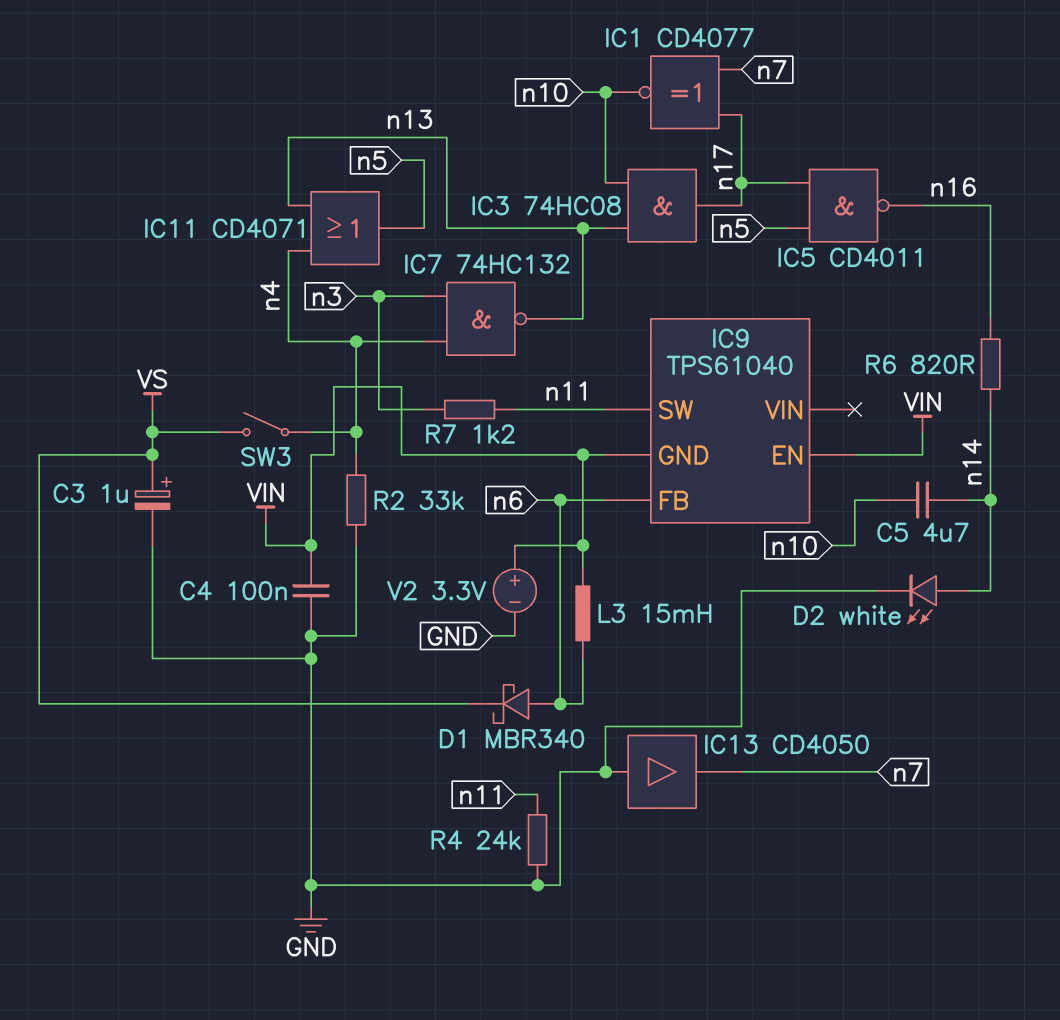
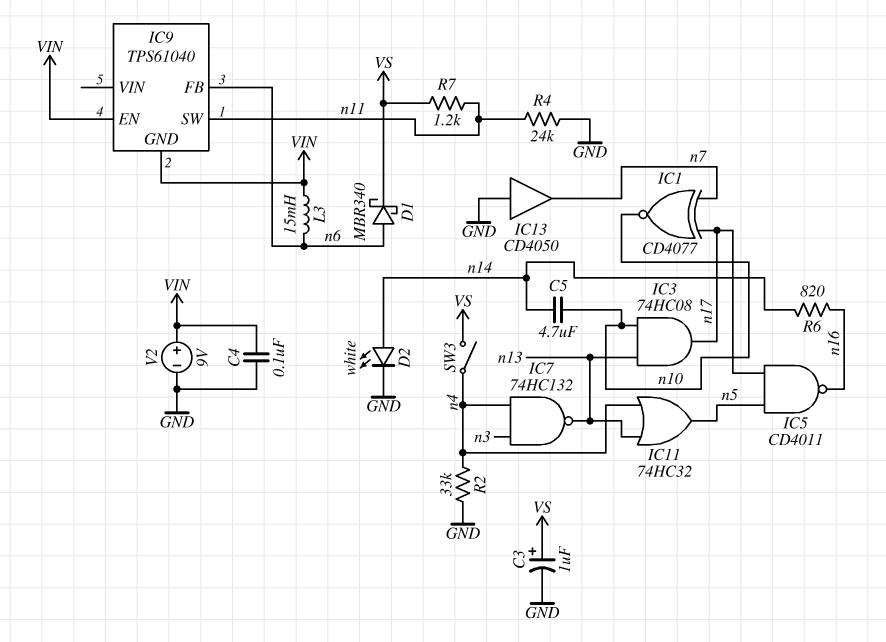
IC11: OR CD4071 (in n4, in n13, out n5) -> OR 74HC32 (in n4, in n13, out n5)
R7: 1.2k (n3, n11) -> 1.2k (VS, n11)
V2: 3.3V (plus VIN, minus GND) -> 9V (plus VIN, minus GND)

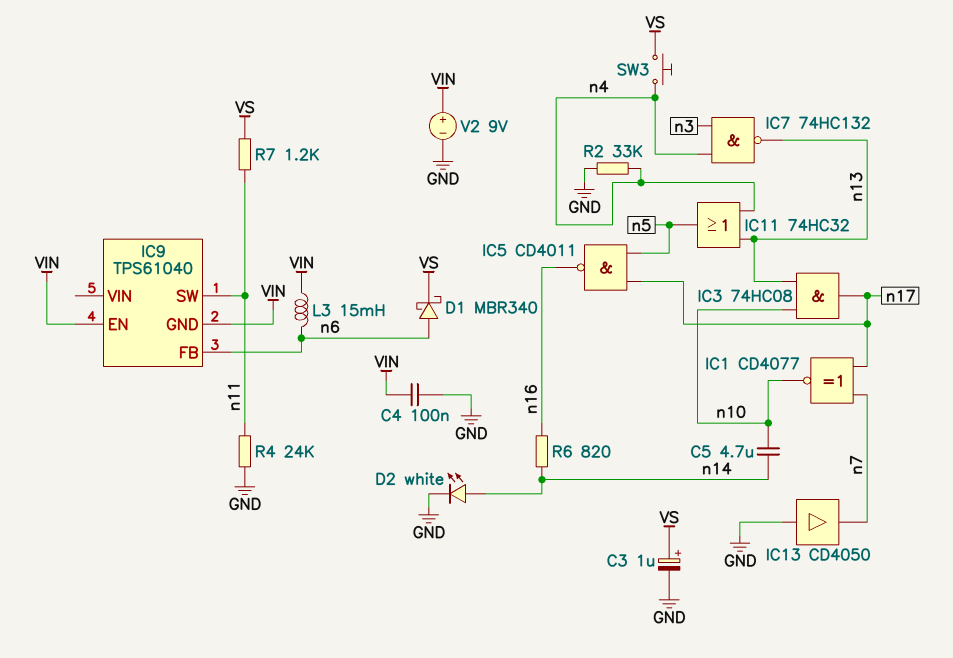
SW3: switch (VS, n4) -> button (VS, n4)

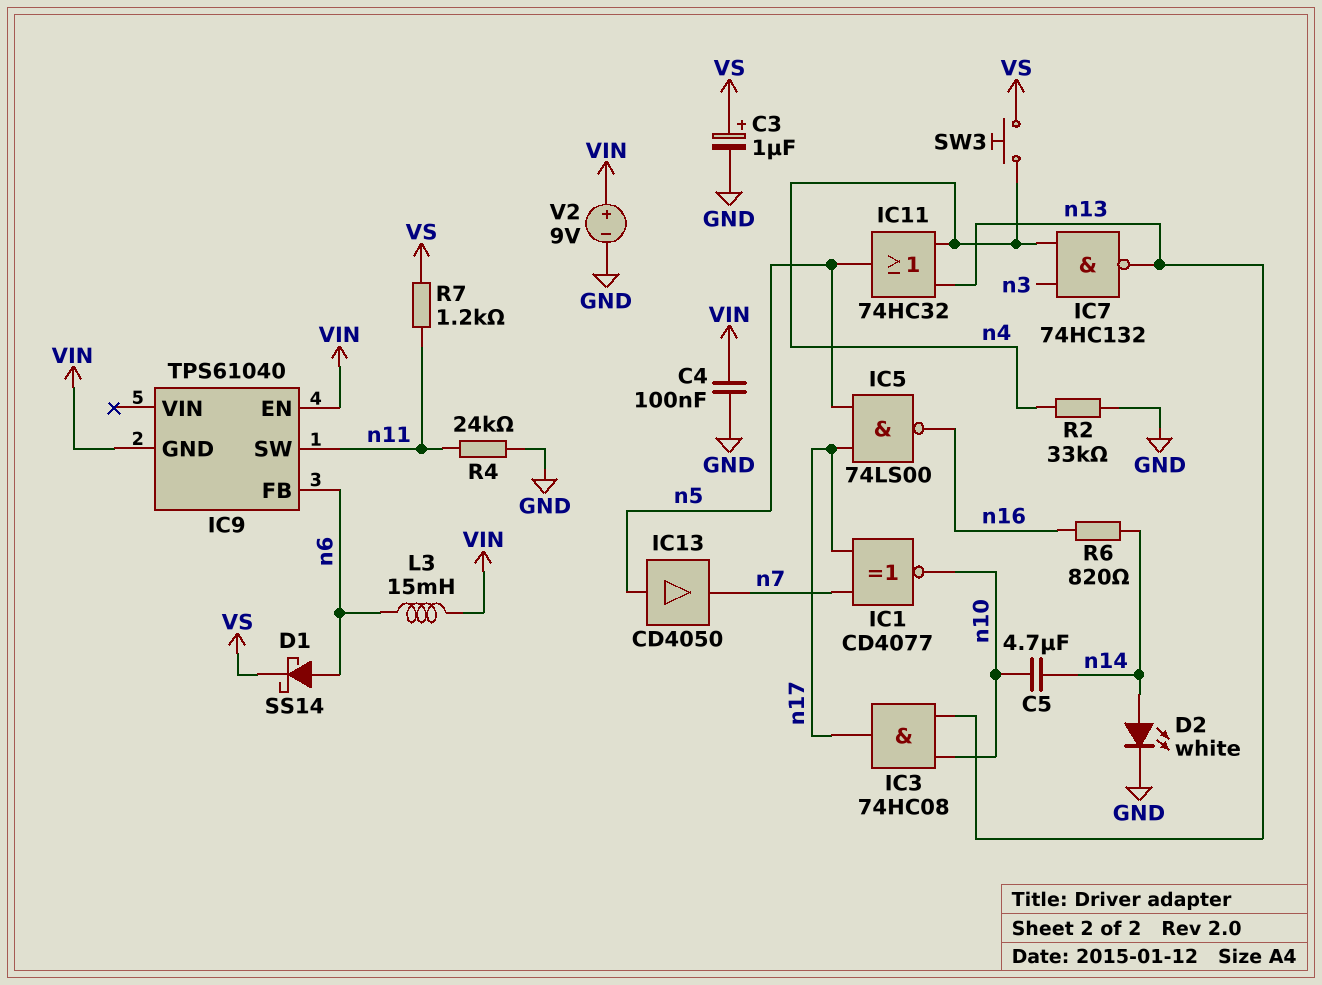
D1: schottky MBR340 (A n6, K VS) -> schottky SS14 (A n6, K VS)
IC5: NAND CD4011 (in n5, in n17, out n16) -> NAND 74LS00 (in n5, in n17, out n16)
IC13: buffer CD4050 (in GND, out n7) -> buffer CD4050 (in n5, out n7)

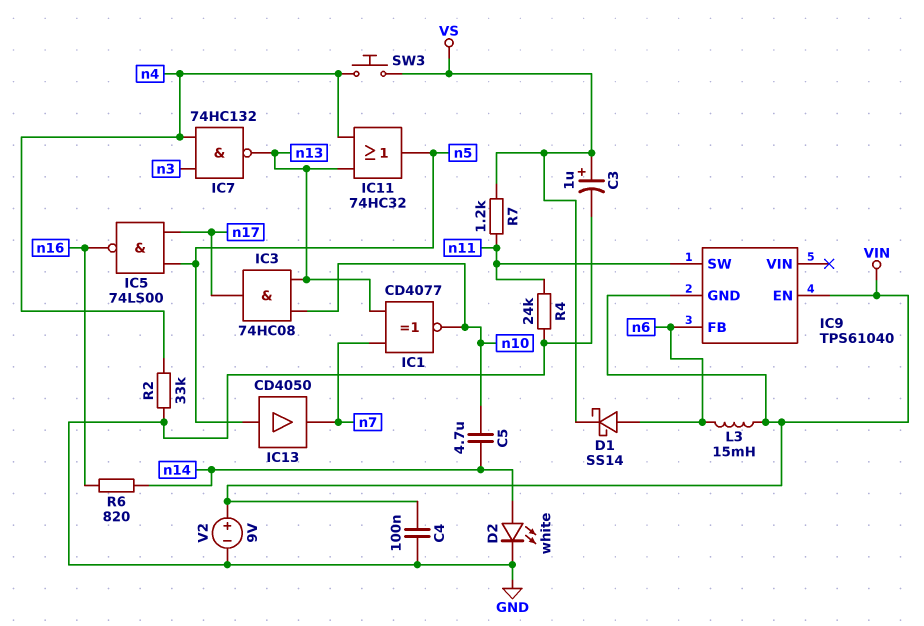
IC1: XNOR CD4077 (in n7, in n17, out n10) -> XNOR CD4077 (in n7, in n13, out n10)

